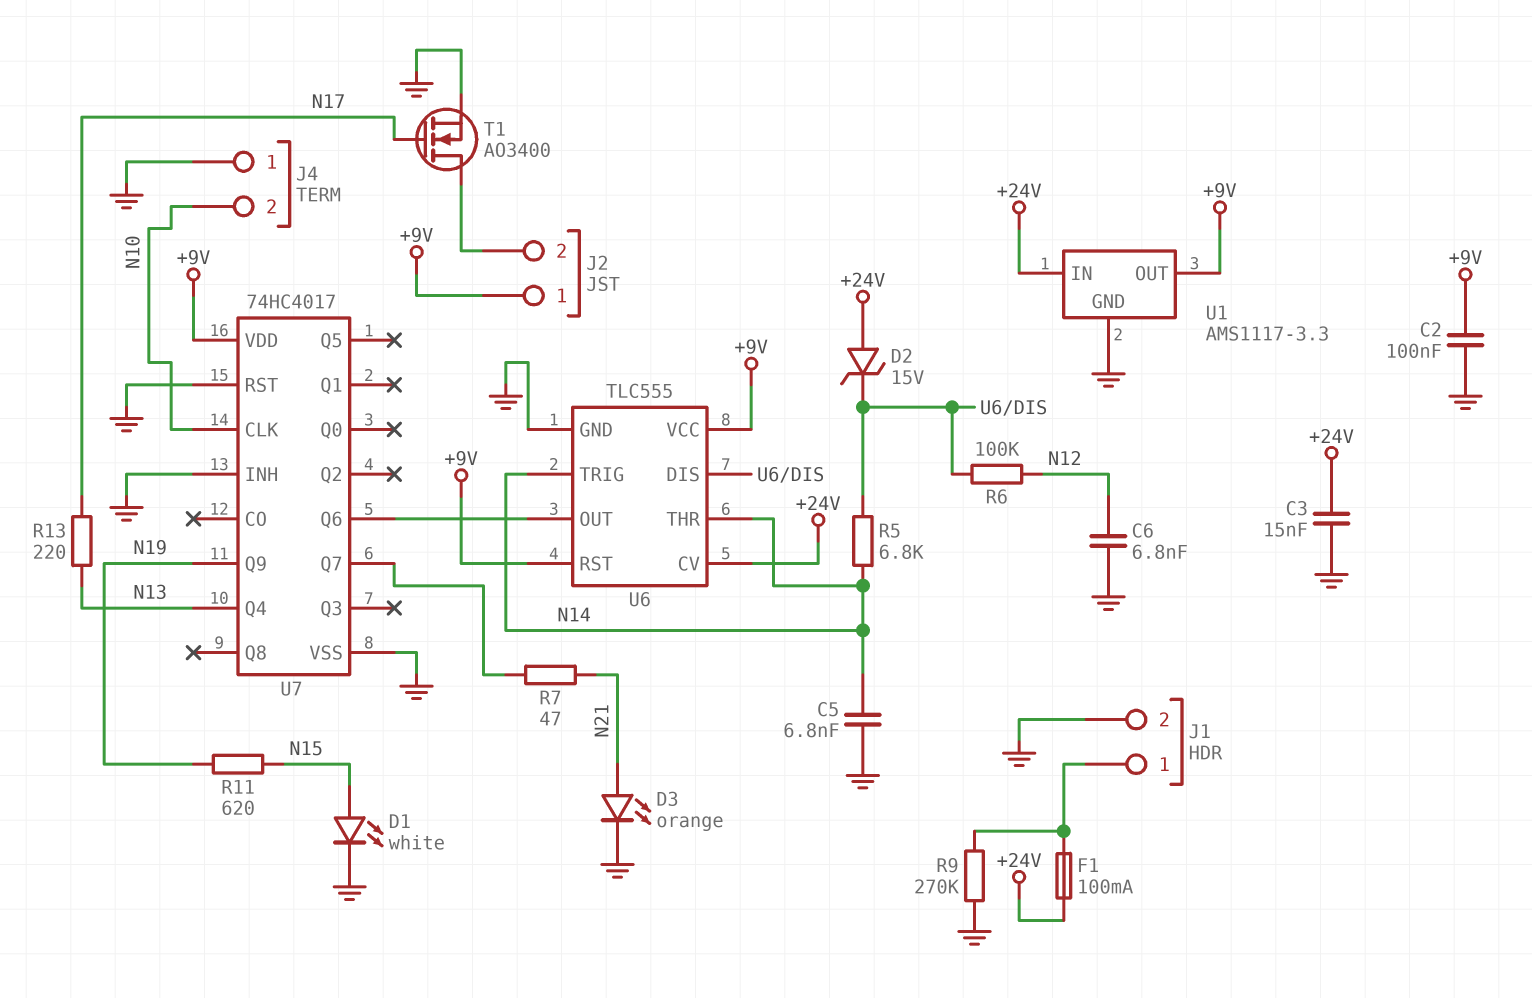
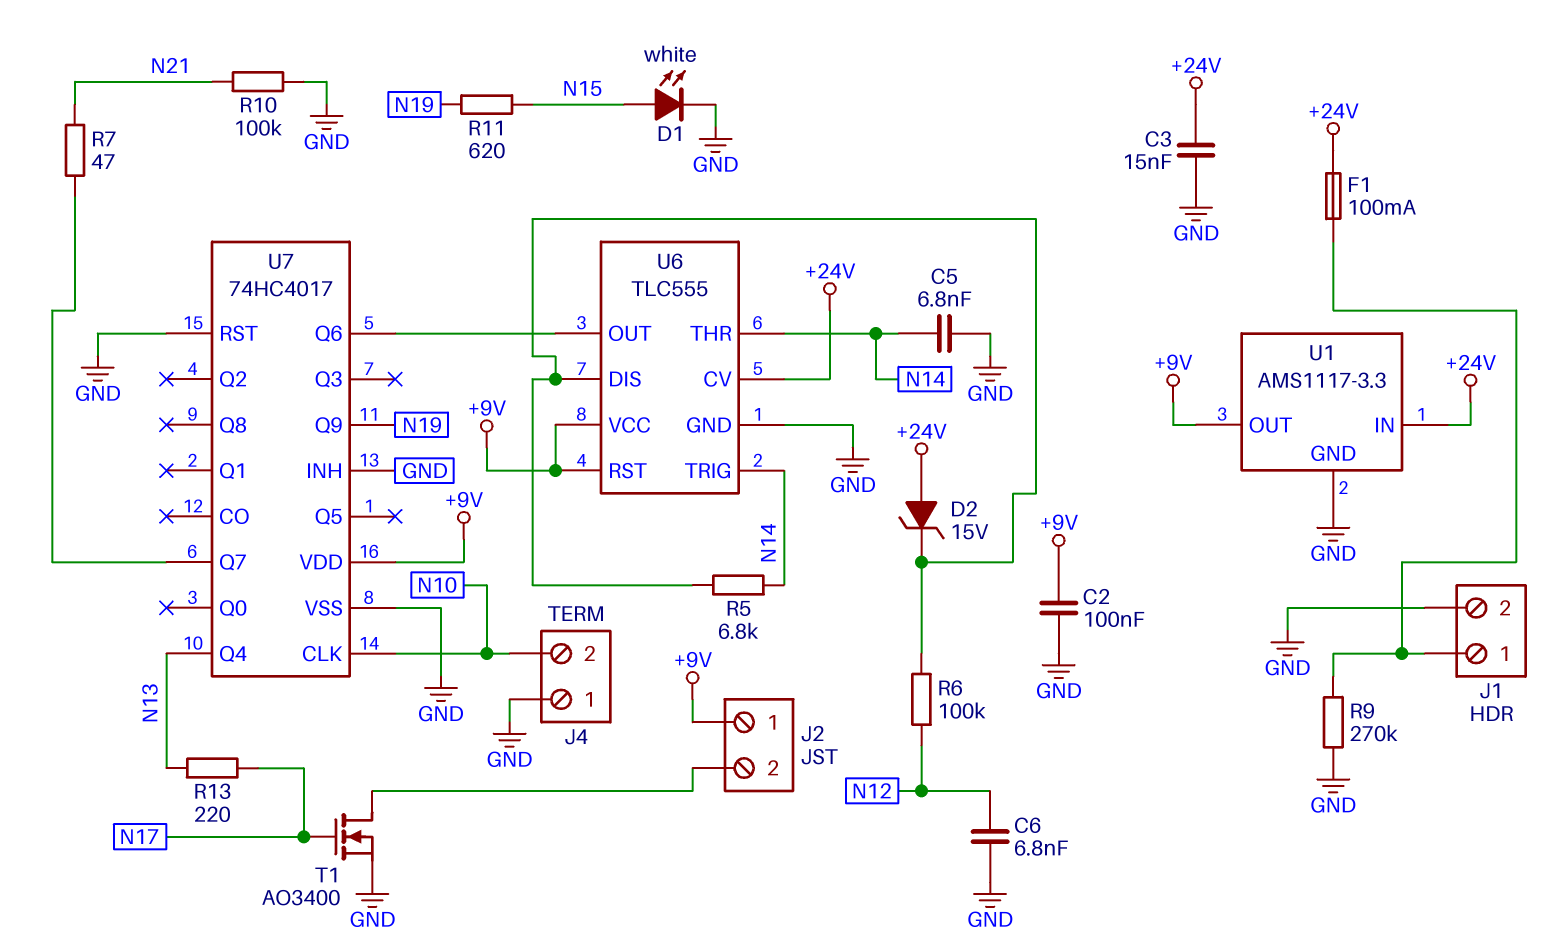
D3: LED orange (A N21, K GND) -> none
R10: none -> 100k (GND, N21)

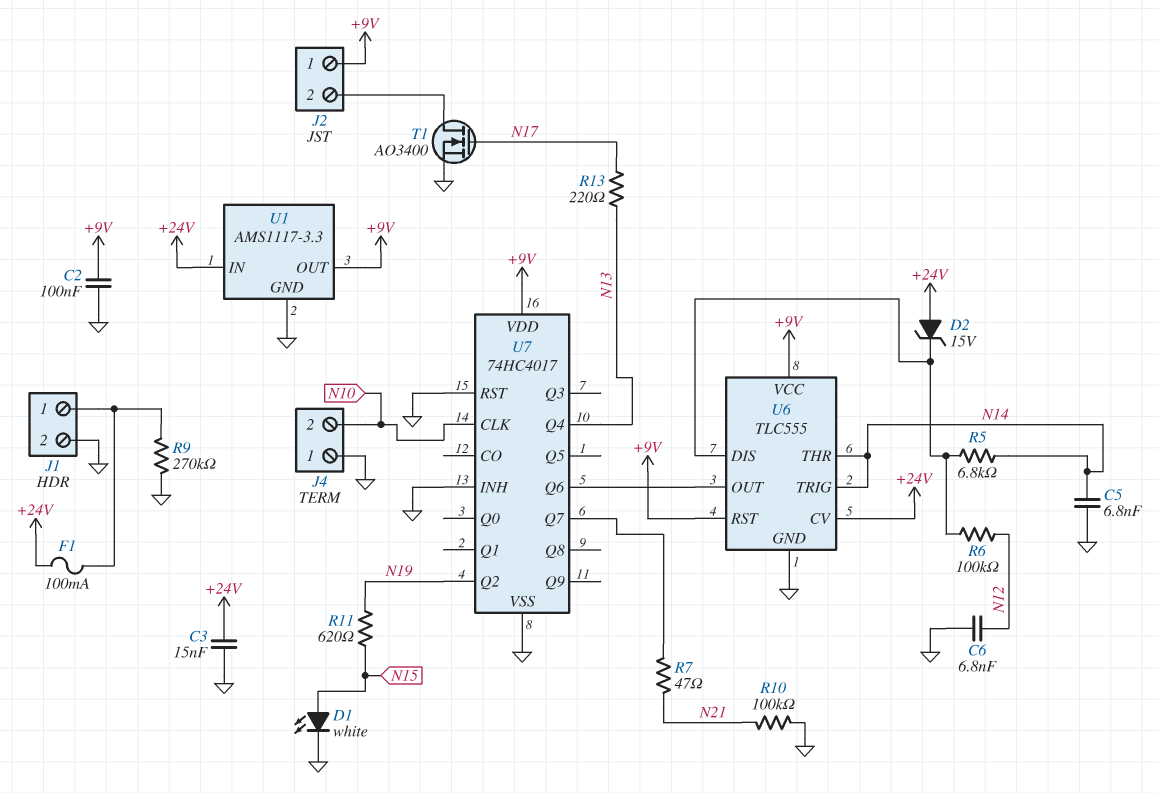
U7 pin Q2: none -> N19
U7 pin Q9: N19 -> none

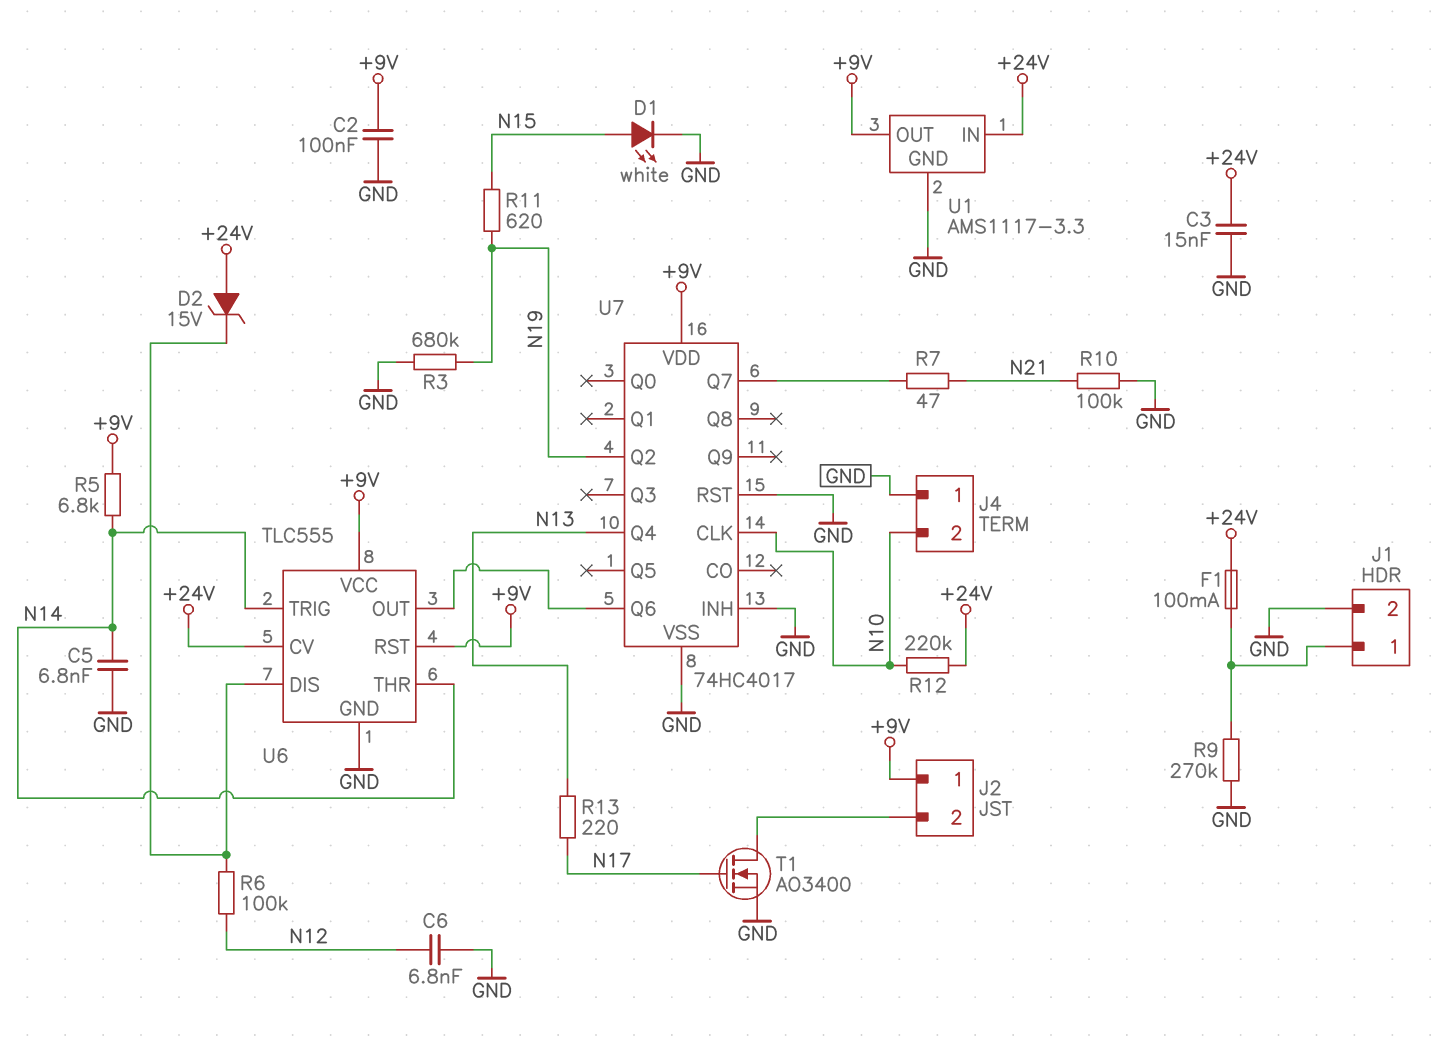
R3: none -> 680k (GND, N19)
R5: 6.8k (N14, U6/DIS) -> 6.8k (+9V, N14)
R12: none -> 220k (+24V, N10)

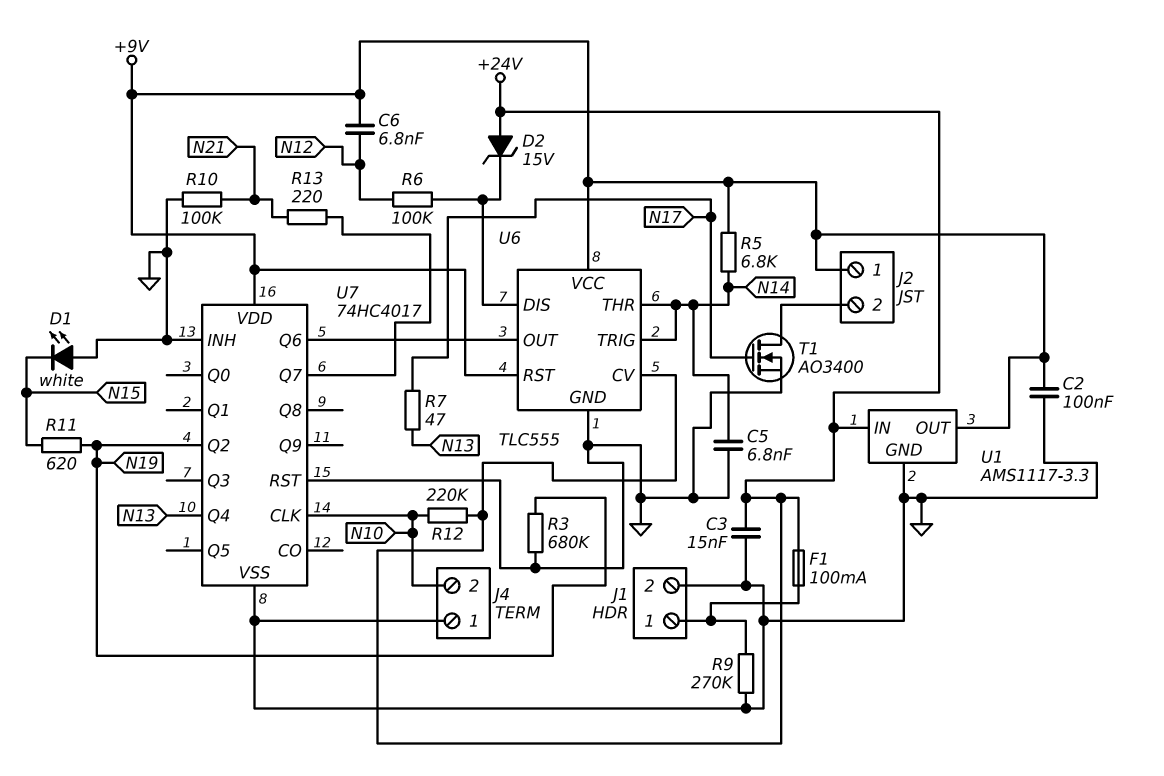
C6: 6.8nF (GND, N12) -> 6.8nF (+9V, N12)
D1: LED white (A N15, K GND) -> LED white (A GND, K N15)
R7: 47 (N21, U7/Q7) -> 47 (N13, N17)
R13: 220 (N13, N17) -> 220 (N21, U7/Q7)

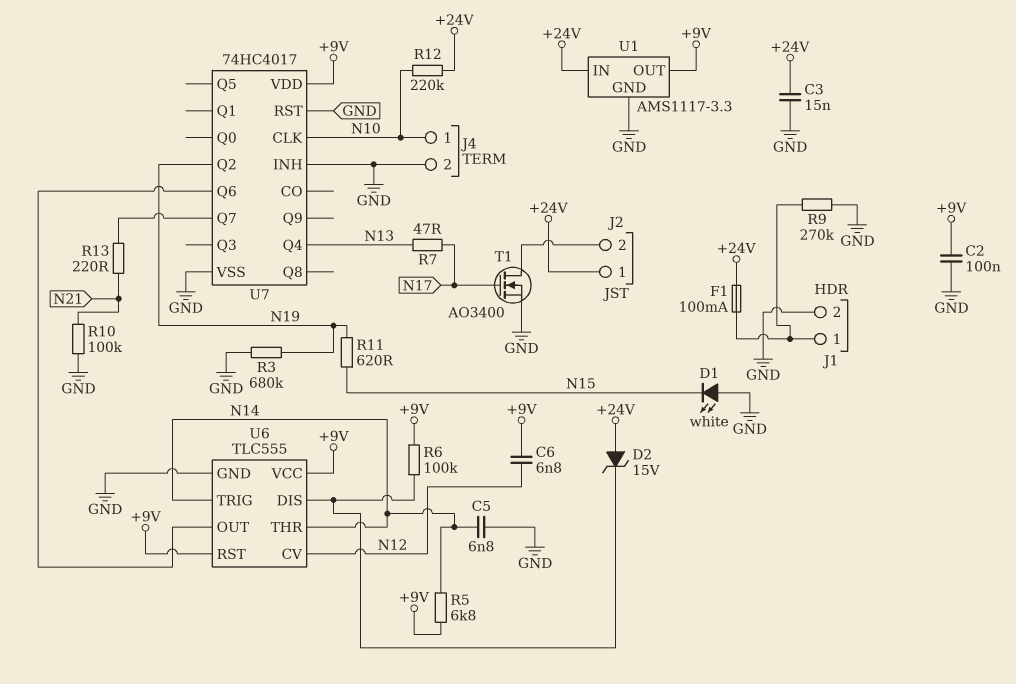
J2 pin 1: +9V -> +24V
J4 pin 1: GND -> N10
J4 pin 2: N10 -> GND
R6: 100k (N12, U6/DIS) -> 100k (+9V, U6/DIS)
U6 pin CV: +24V -> N12

